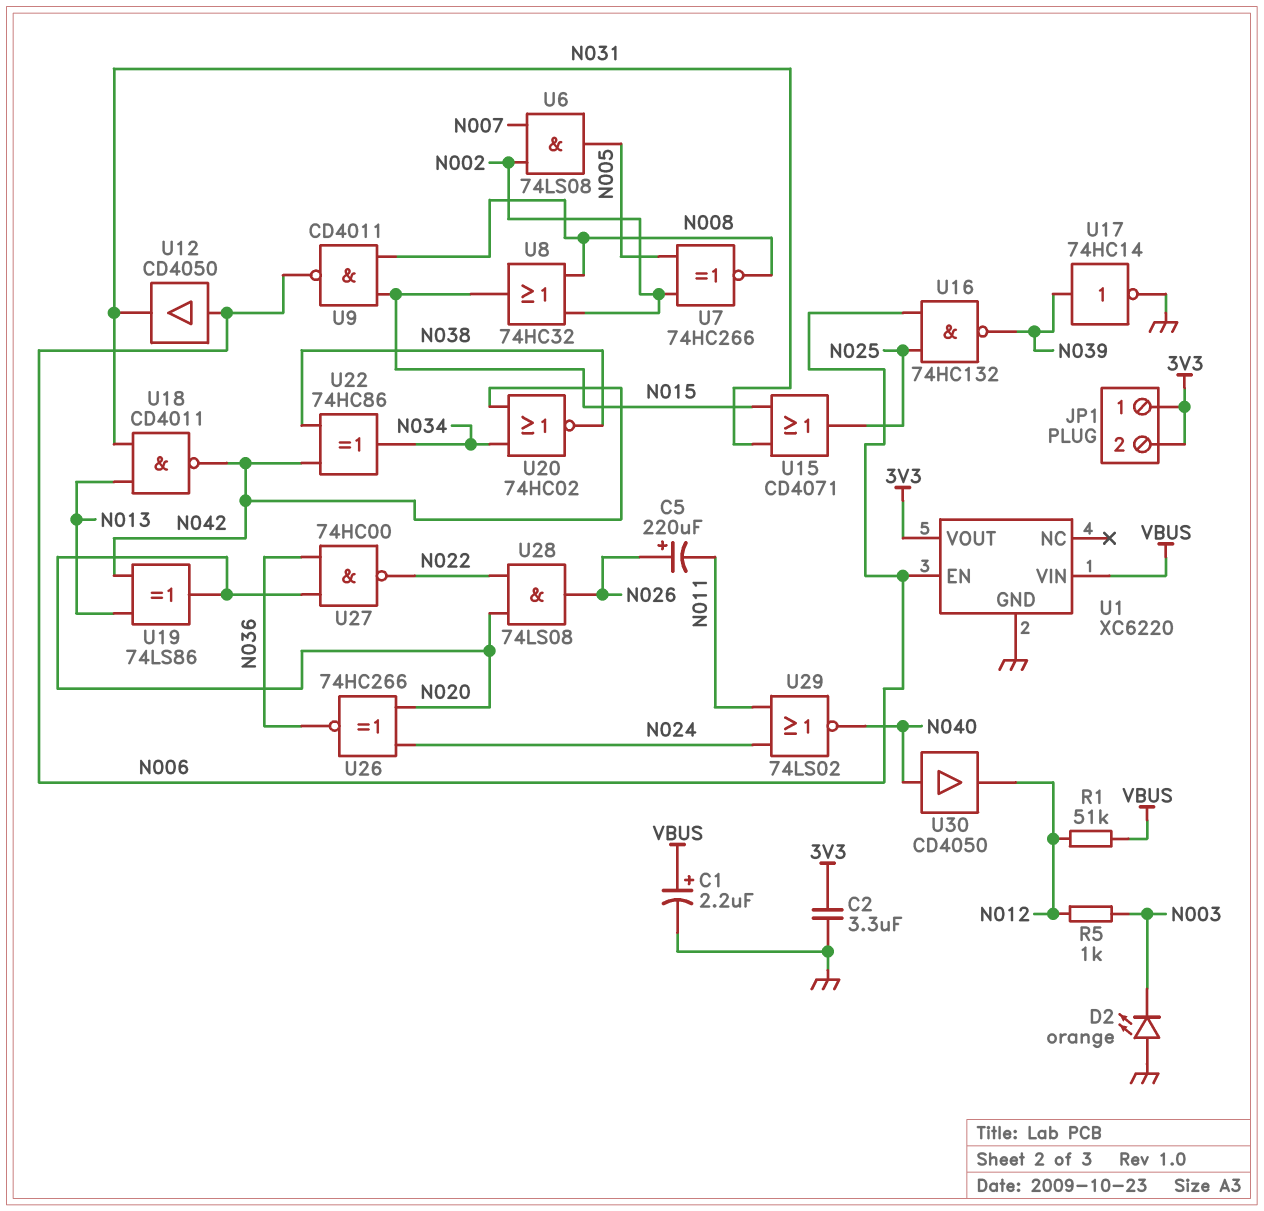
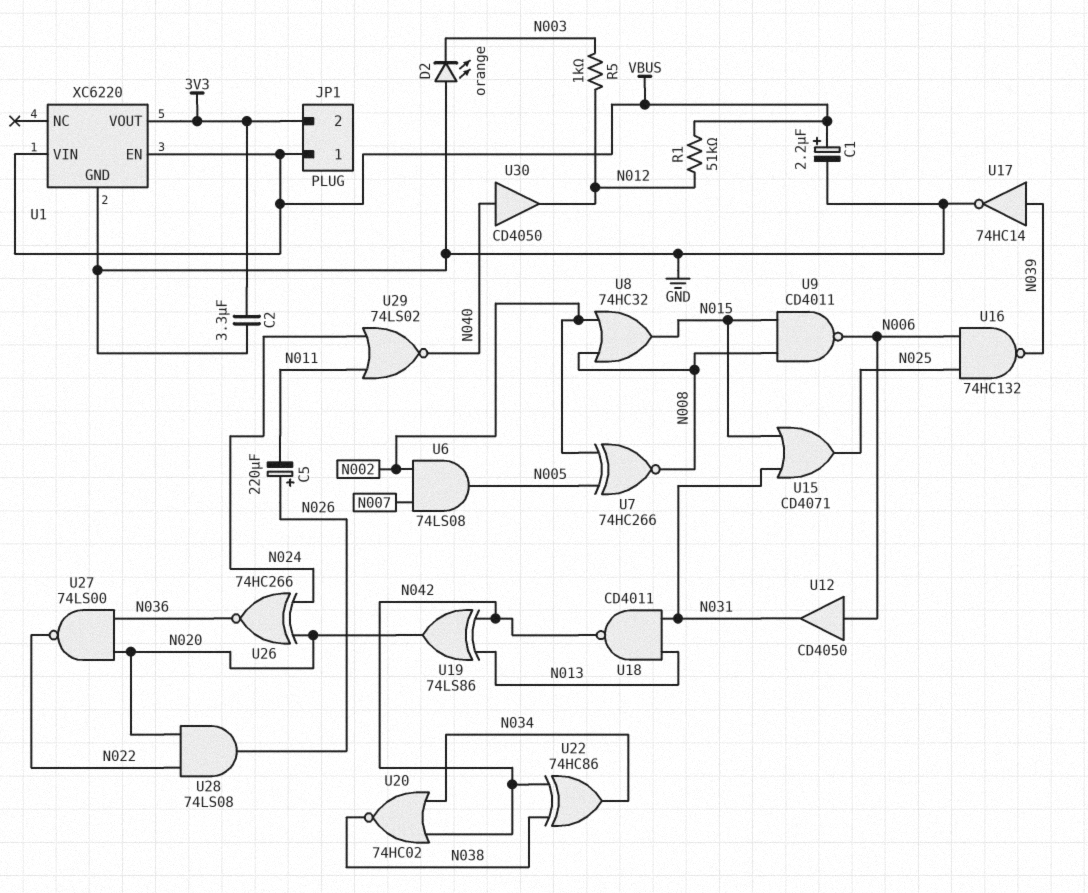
JP1 pin 1: 3V3 -> VBUS
U1 pin EN: N006 -> VBUS
U27: NAND 74HC00 (in N020, in N036, out N022) -> NAND 74LS00 (in N020, in N036, out N022)

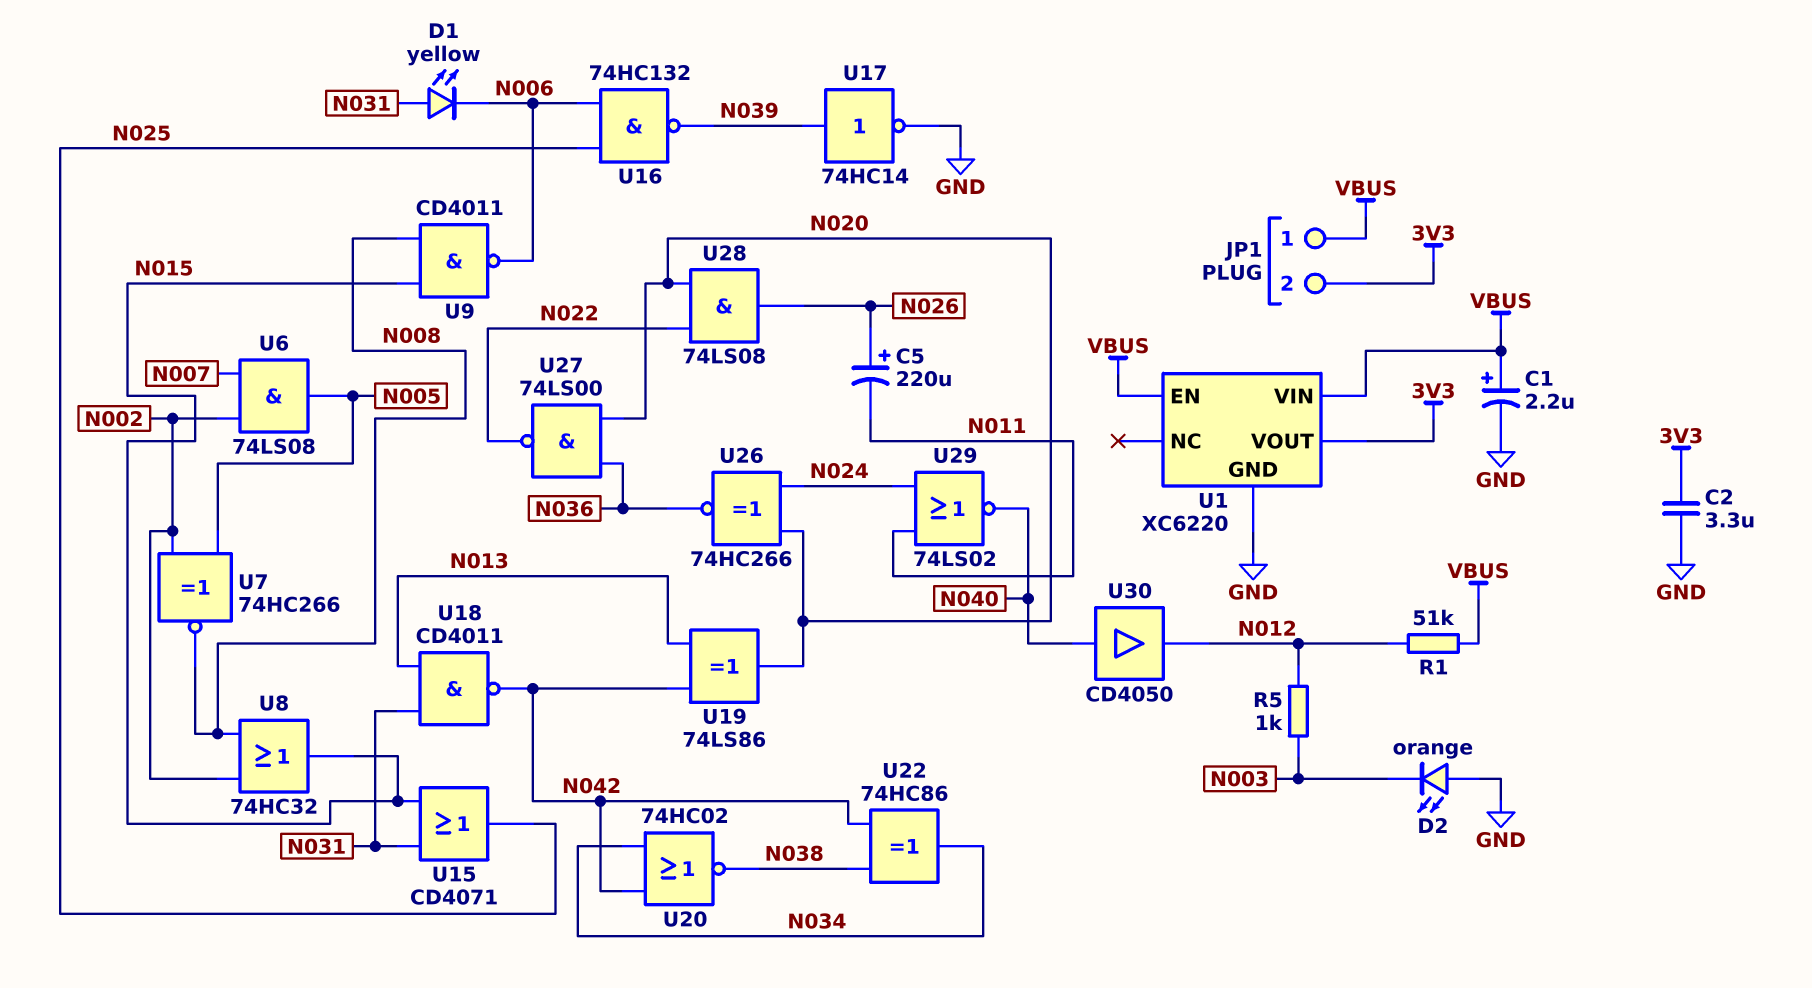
D1: none -> LED yellow (A N031, K N006)
U12: buffer CD4050 (in N006, out N031) -> none

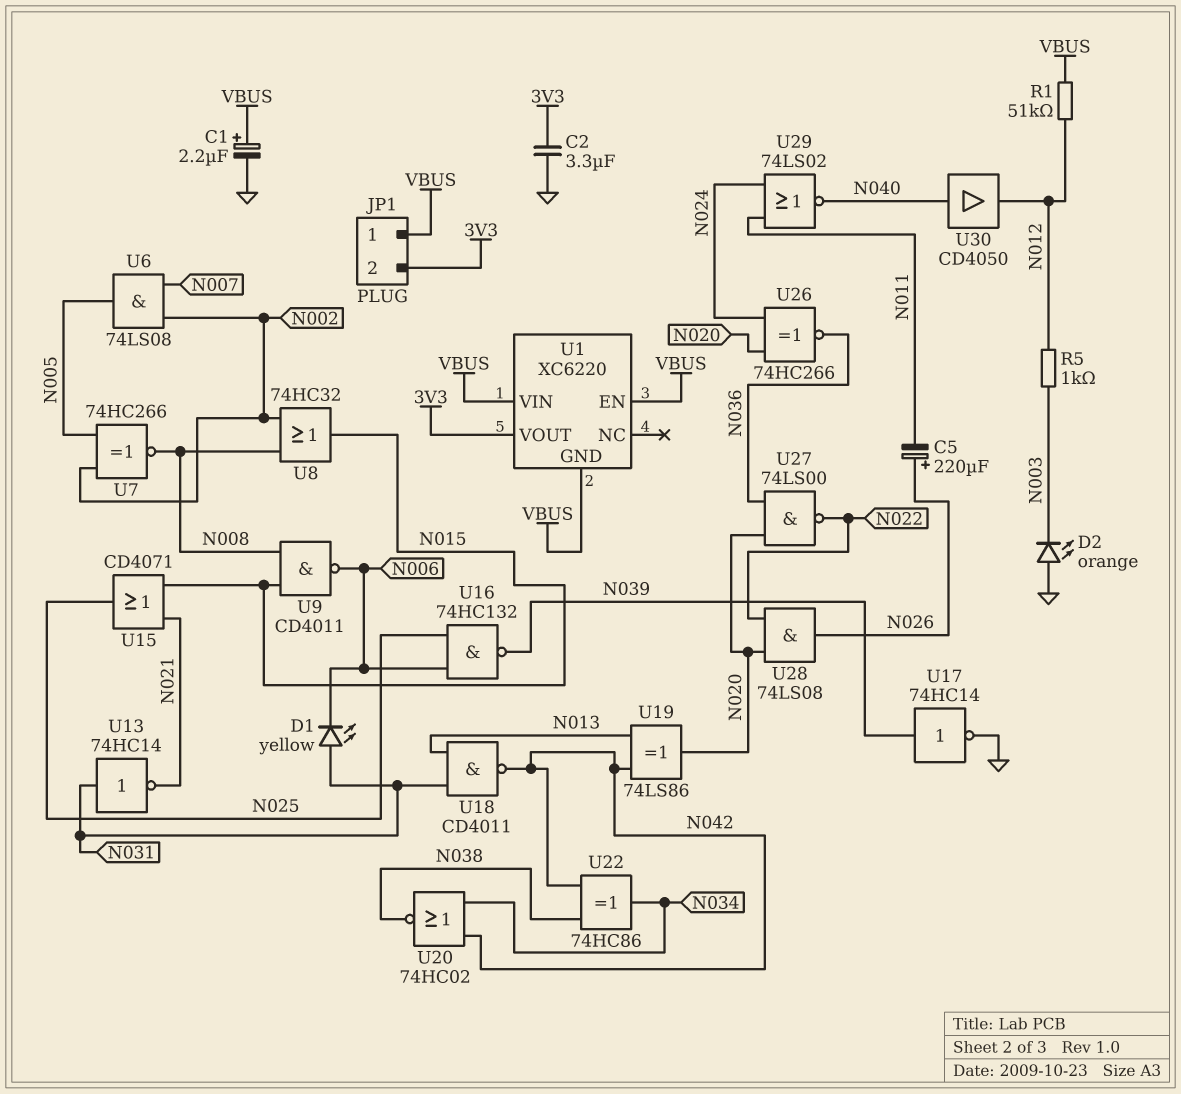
U1 pin GND: GND -> VBUS
U13: none -> NOT 74HC14 (in N031, out N021)
U15: OR CD4071 (in N015, in N031, out N025) -> OR CD4071 (in N015, in N021, out N025)

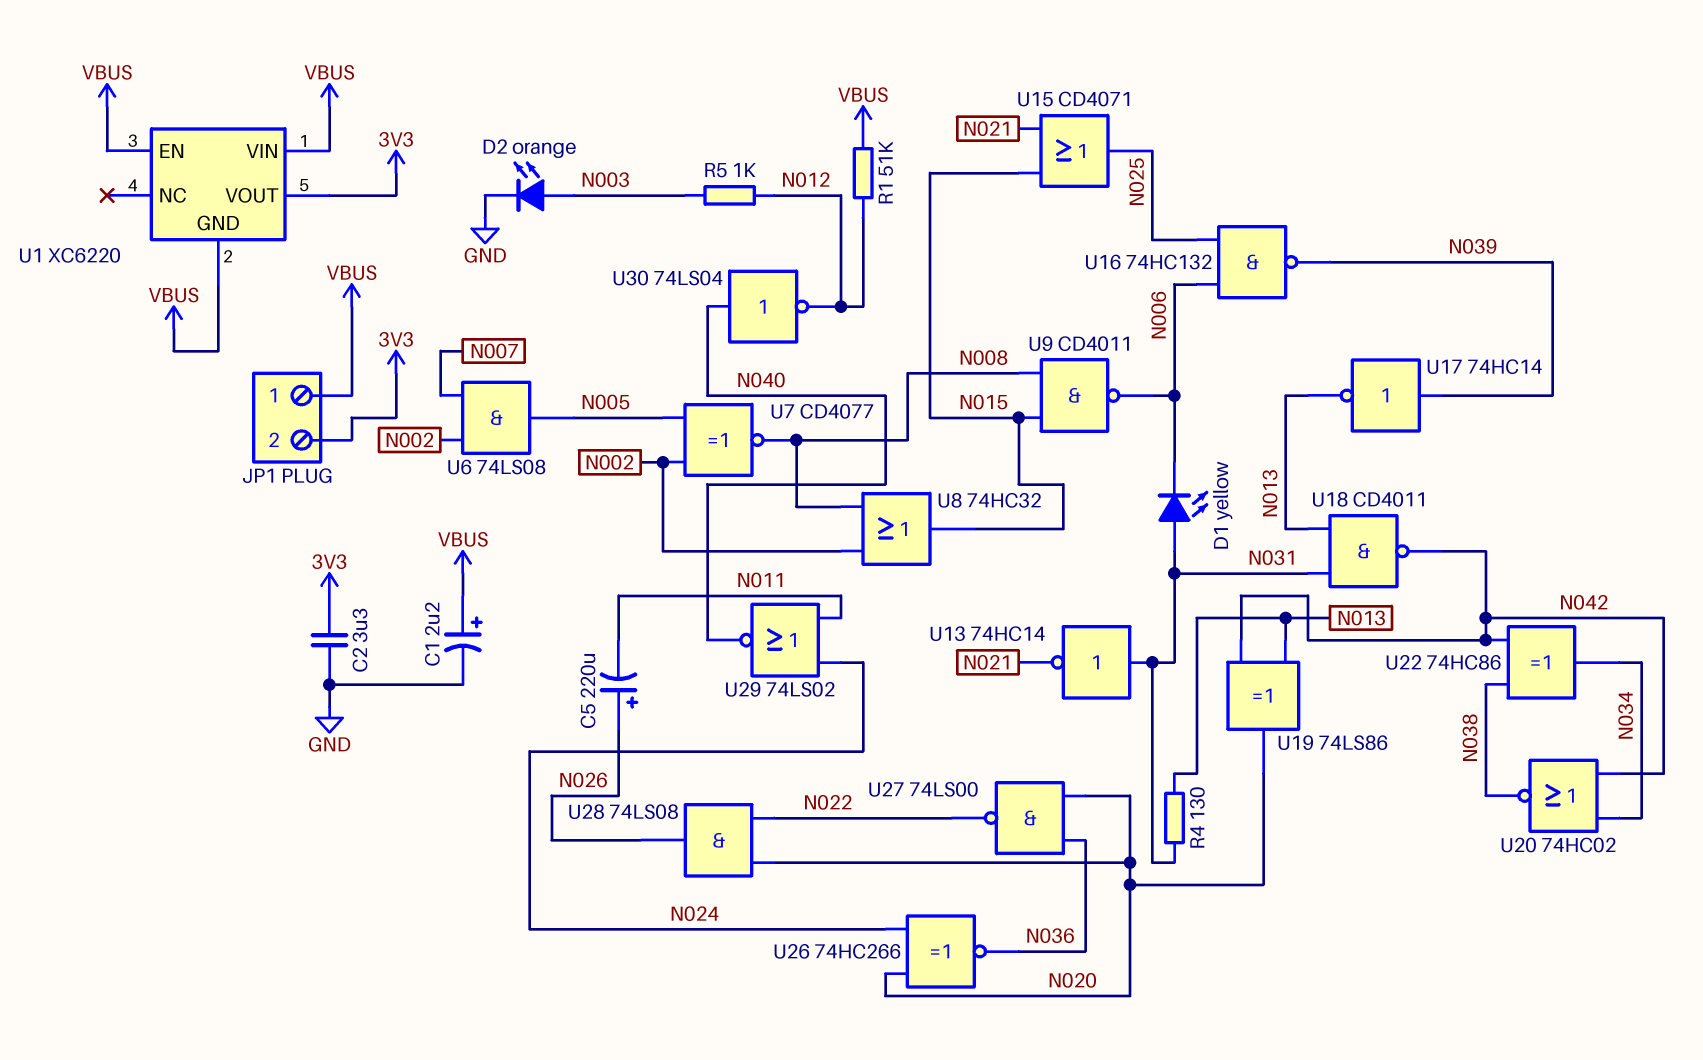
D2: LED orange (A GND, K N003) -> LED orange (A N003, K GND)
R4: none -> 130 (N013, N031)
U7: XNOR 74HC266 (in N002, in N005, out N008) -> XNOR CD4077 (in N002, in N005, out N008)
U17: NOT 74HC14 (in N039, out GND) -> NOT 74HC14 (in N039, out N013)
U30: buffer CD4050 (in N040, out N012) -> NOT 74LS04 (in N040, out N012)

